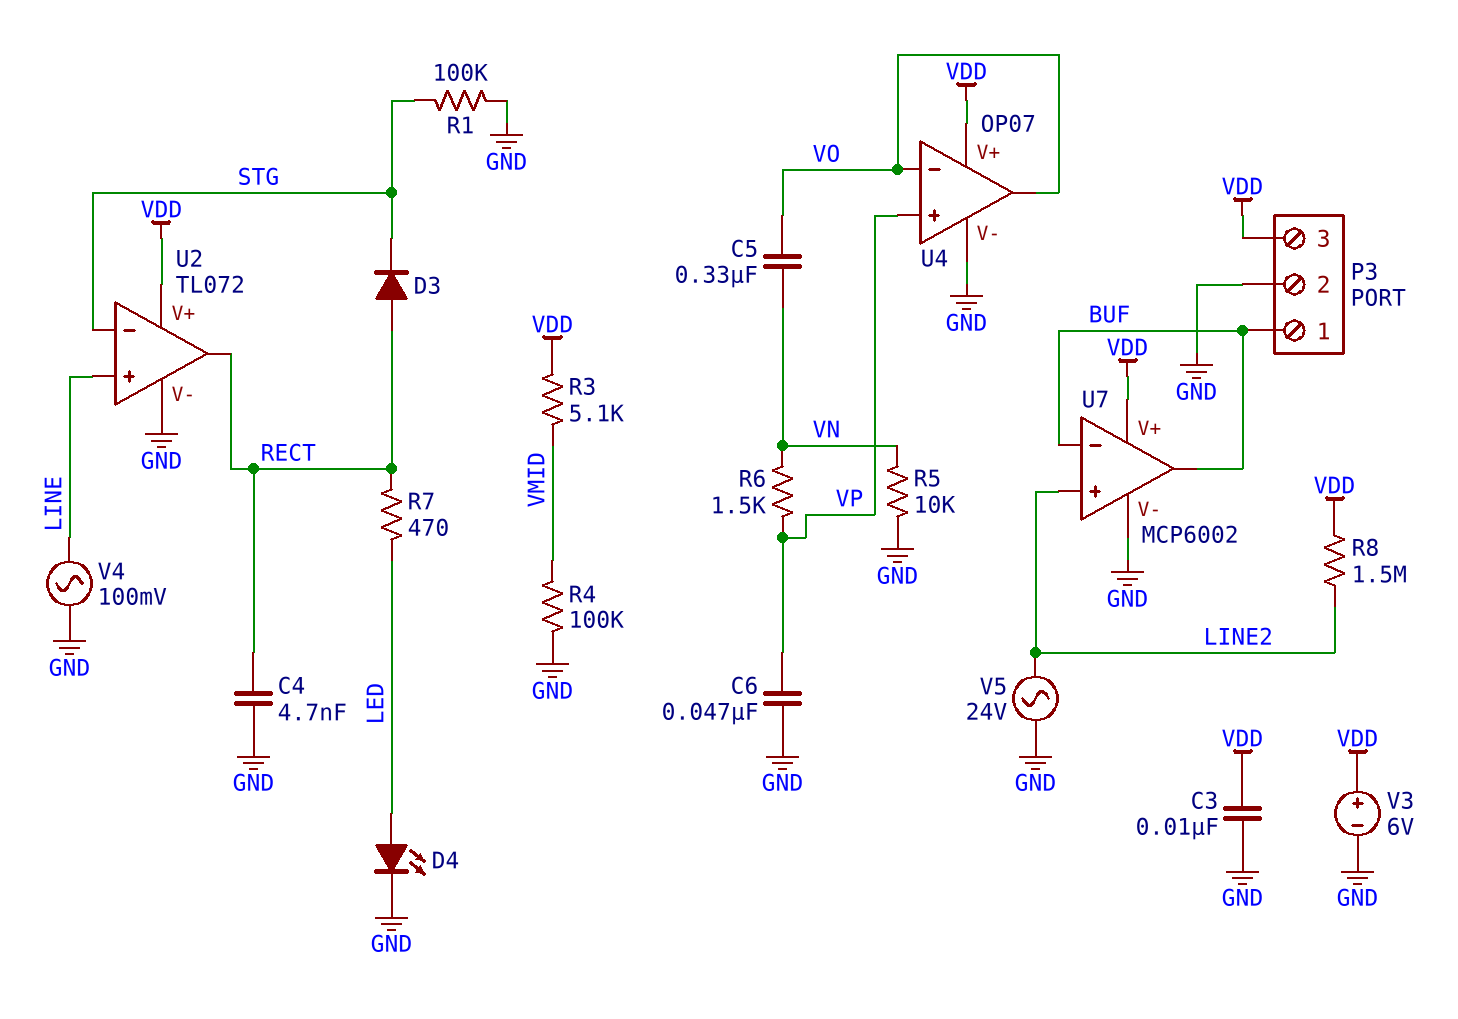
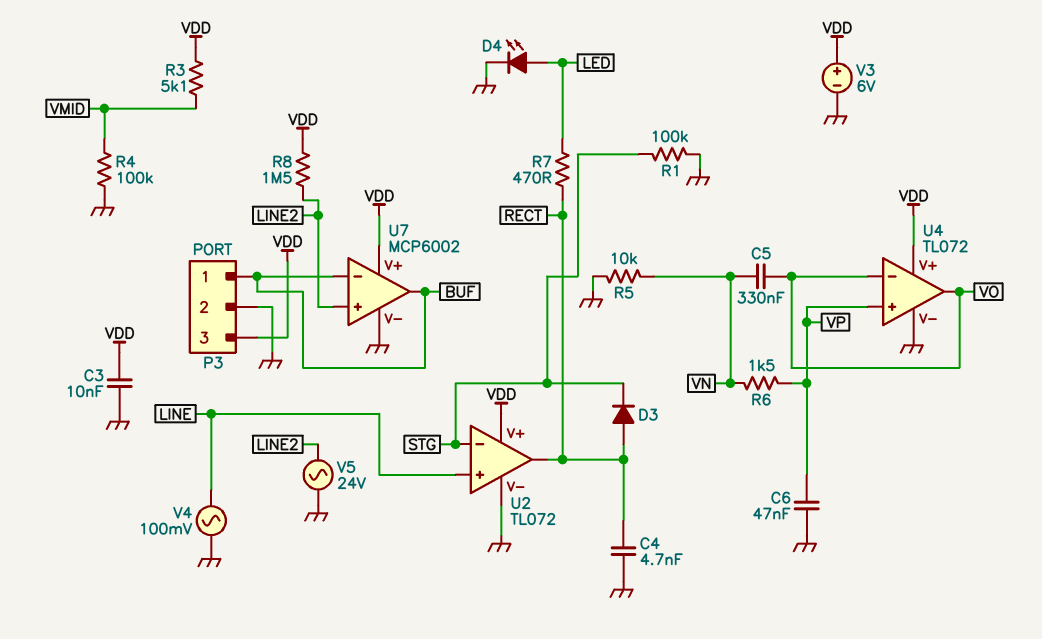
U4: OP07 -> TL072

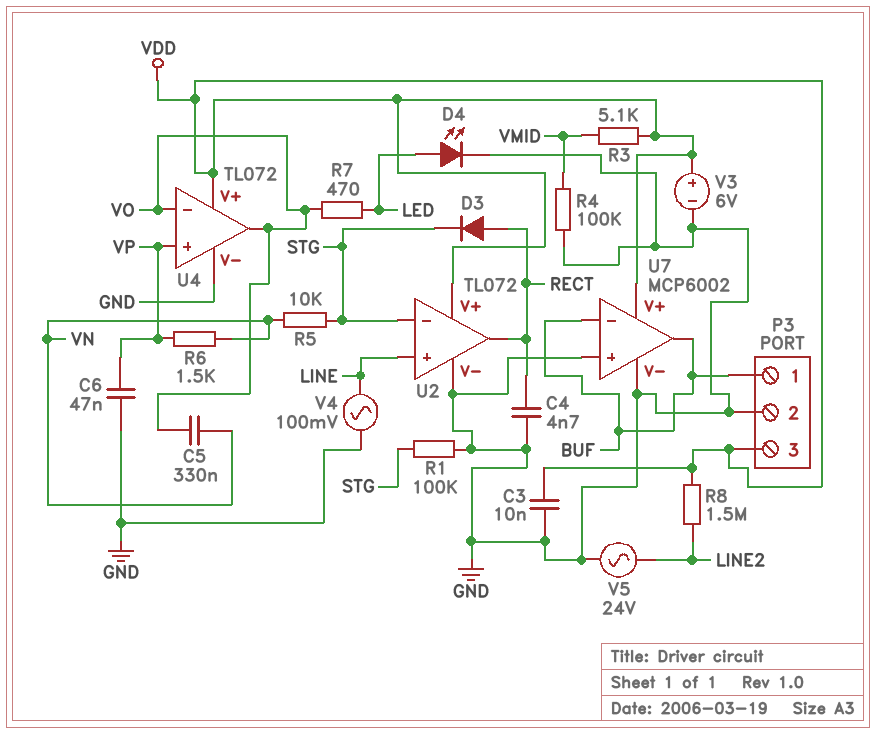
R5: 10k (GND, VN) -> 10k (STG, VN)
R7: 470 (LED, RECT) -> 470 (LED, VO)
U7 pin in+: LINE2 -> GND

